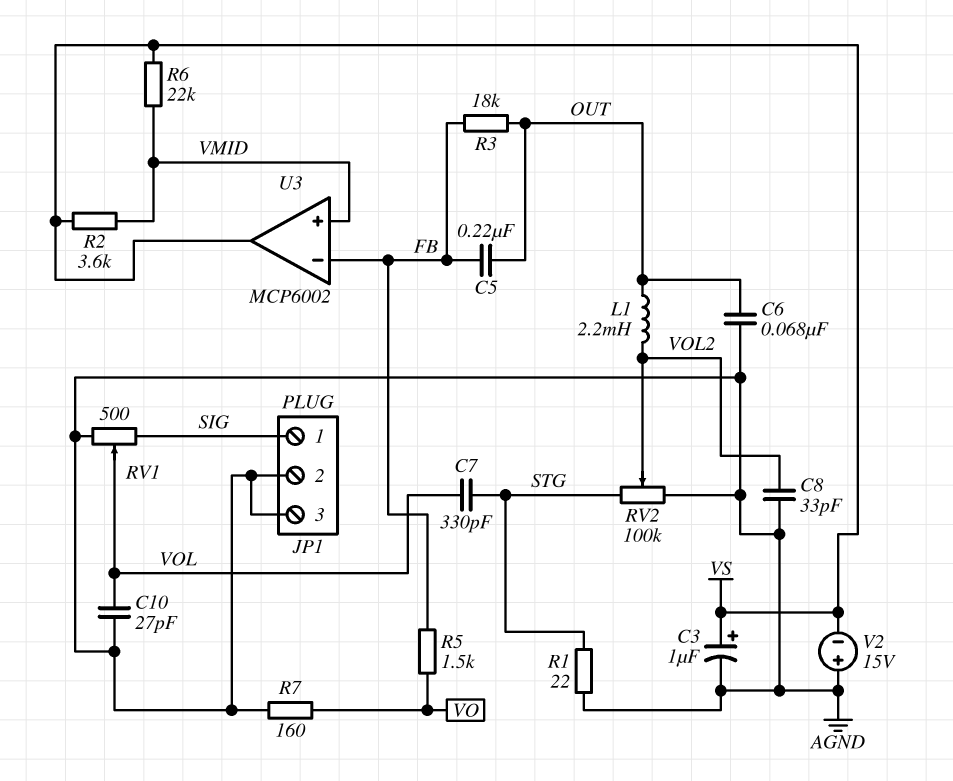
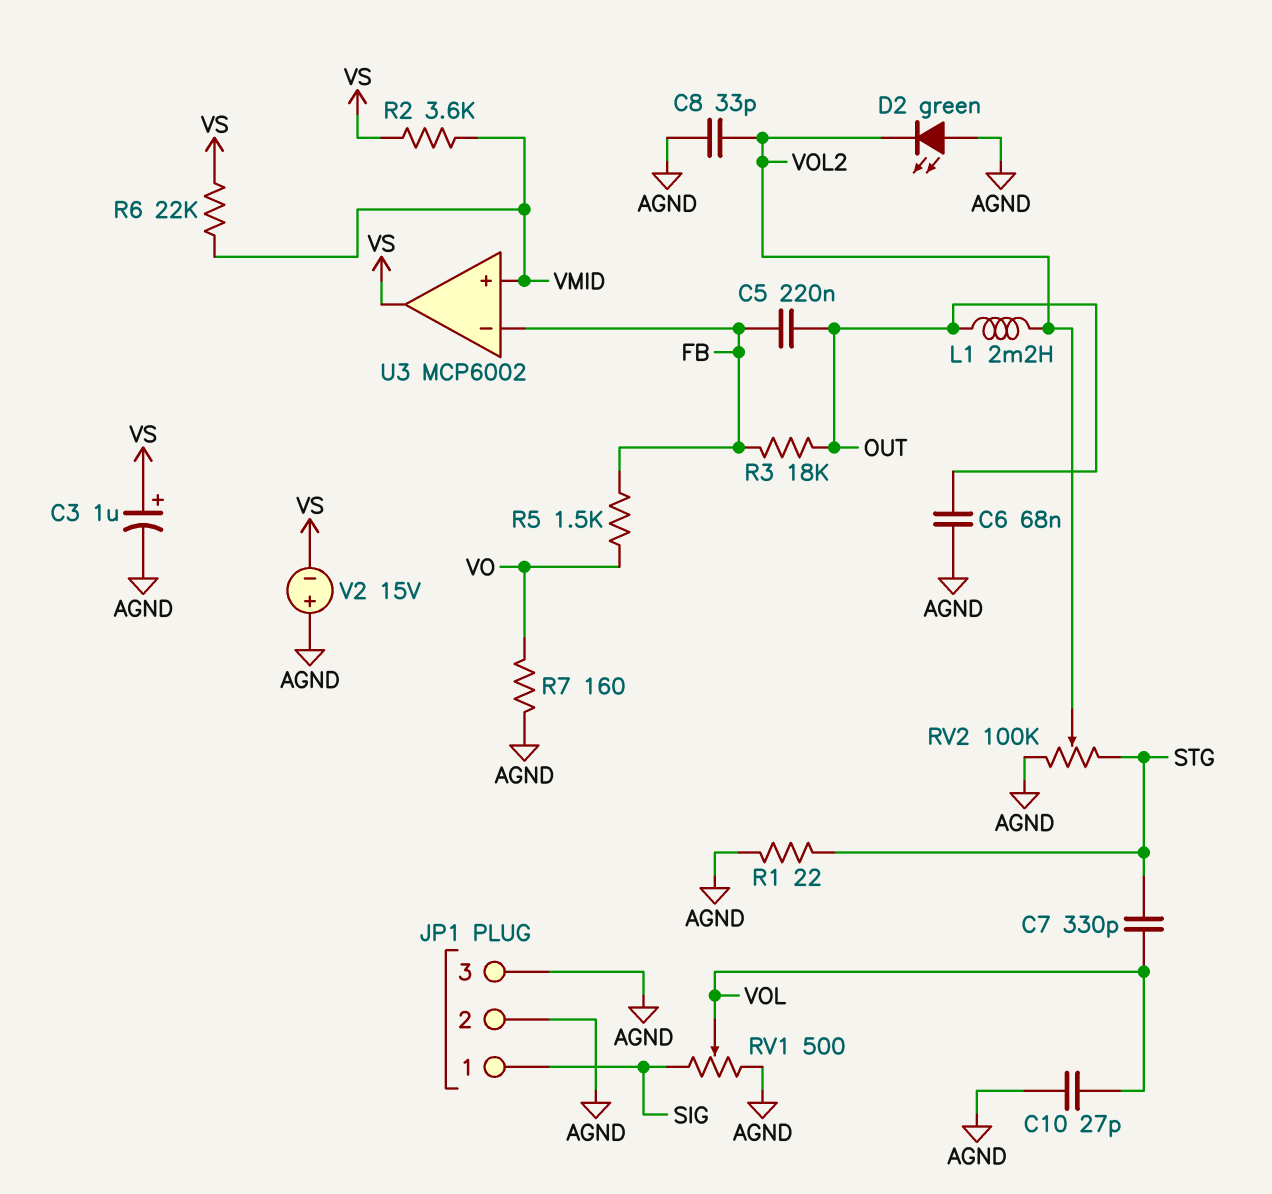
D2: none -> LED green (A AGND, K VOL2)

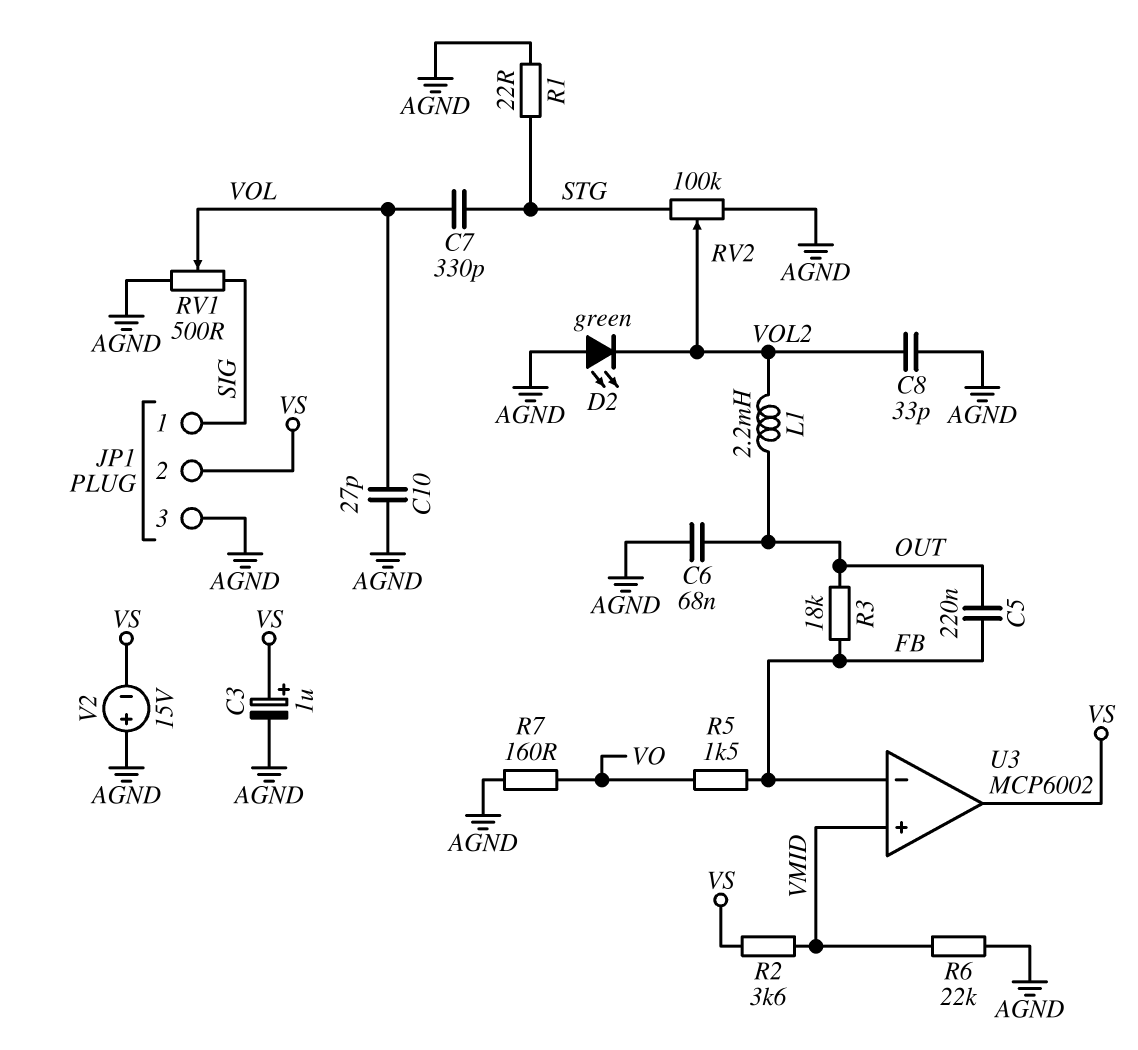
JP1 pin 2: AGND -> VS
R6: 22k (VMID, VS) -> 22k (AGND, VMID)

